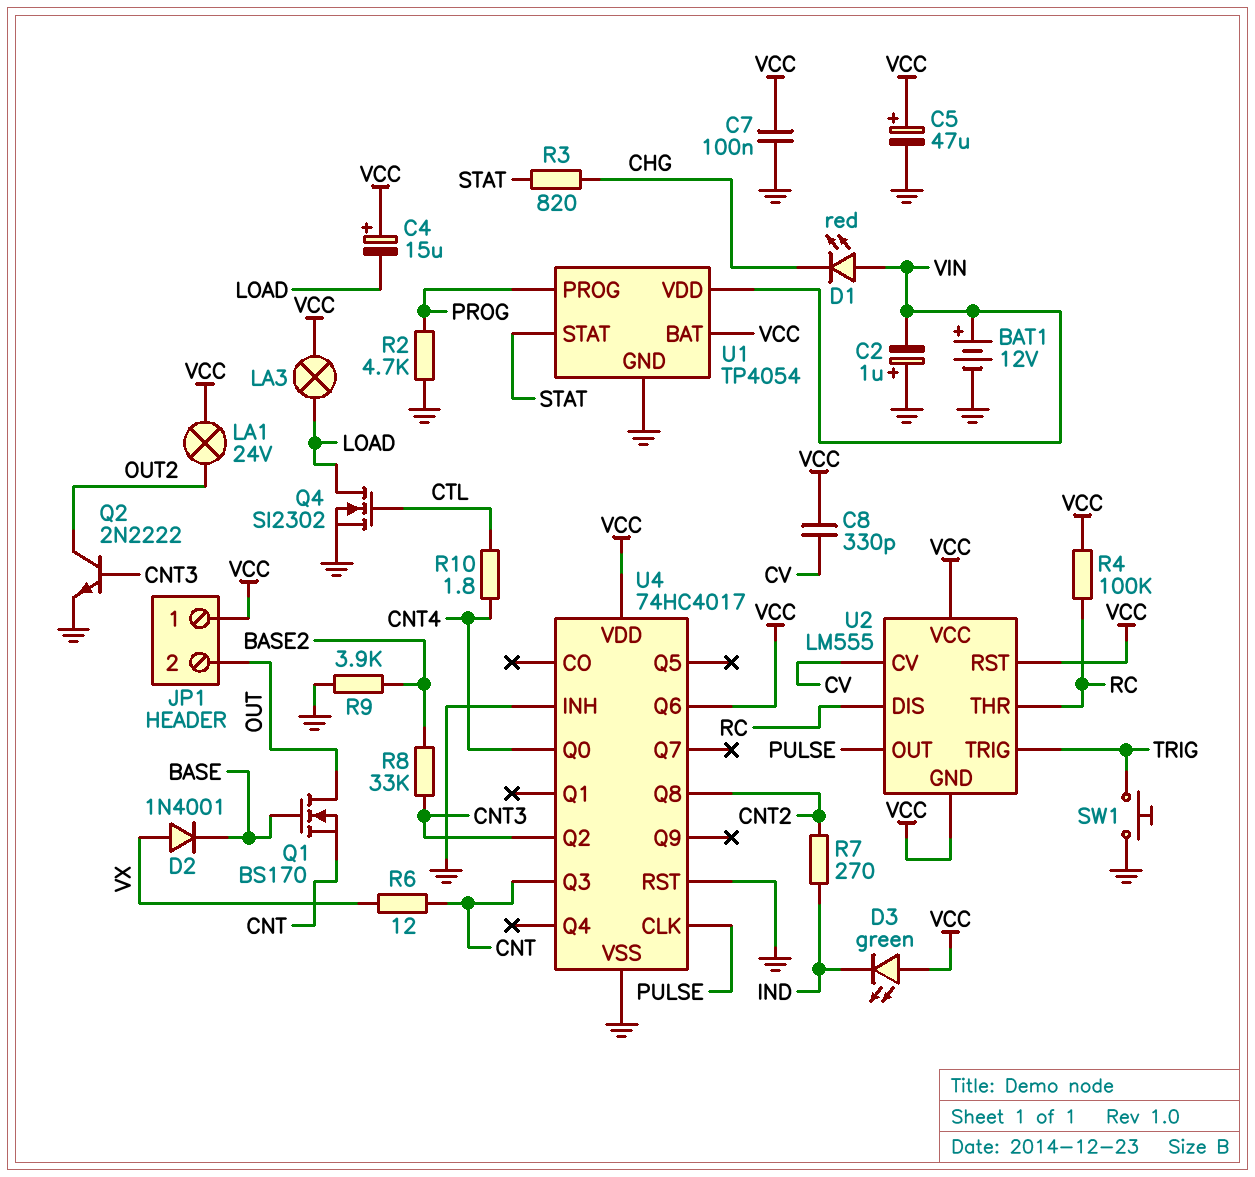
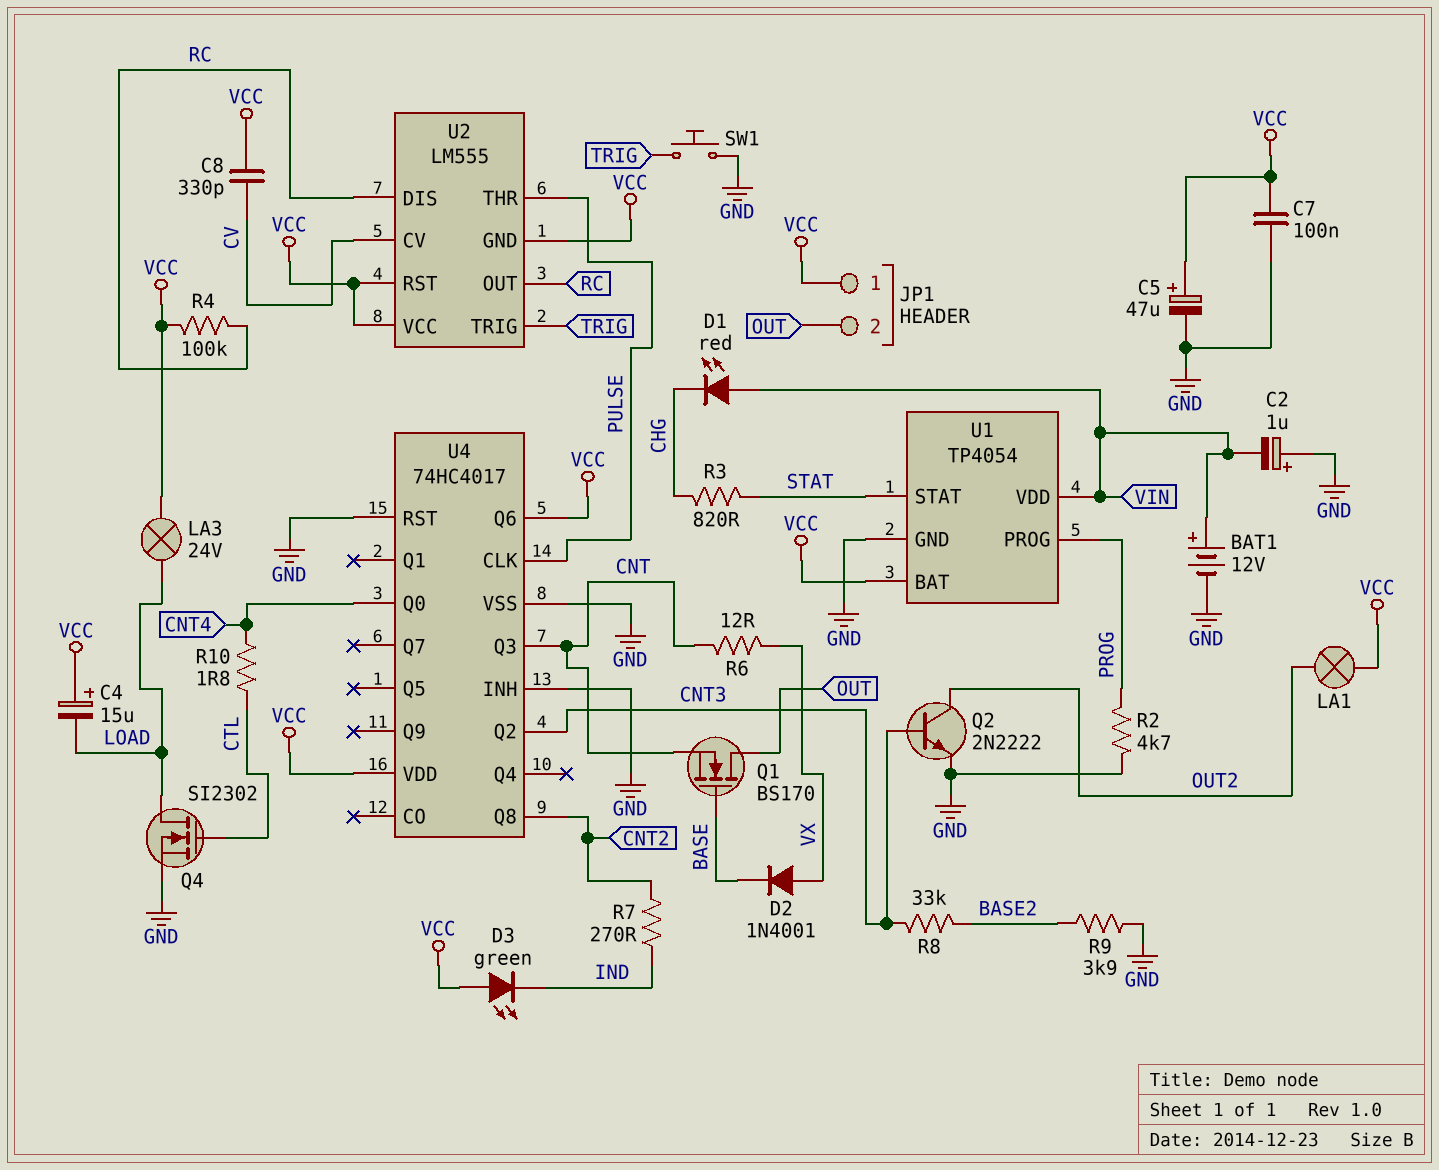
LA1: lamp 24V (OUT2, VCC) -> lamp (OUT2, VCC)
LA3: lamp (LOAD, VCC) -> lamp 24V (LOAD, VCC)
U2 pin OUT: PULSE -> RC
U2 pin THR: RC -> PULSE

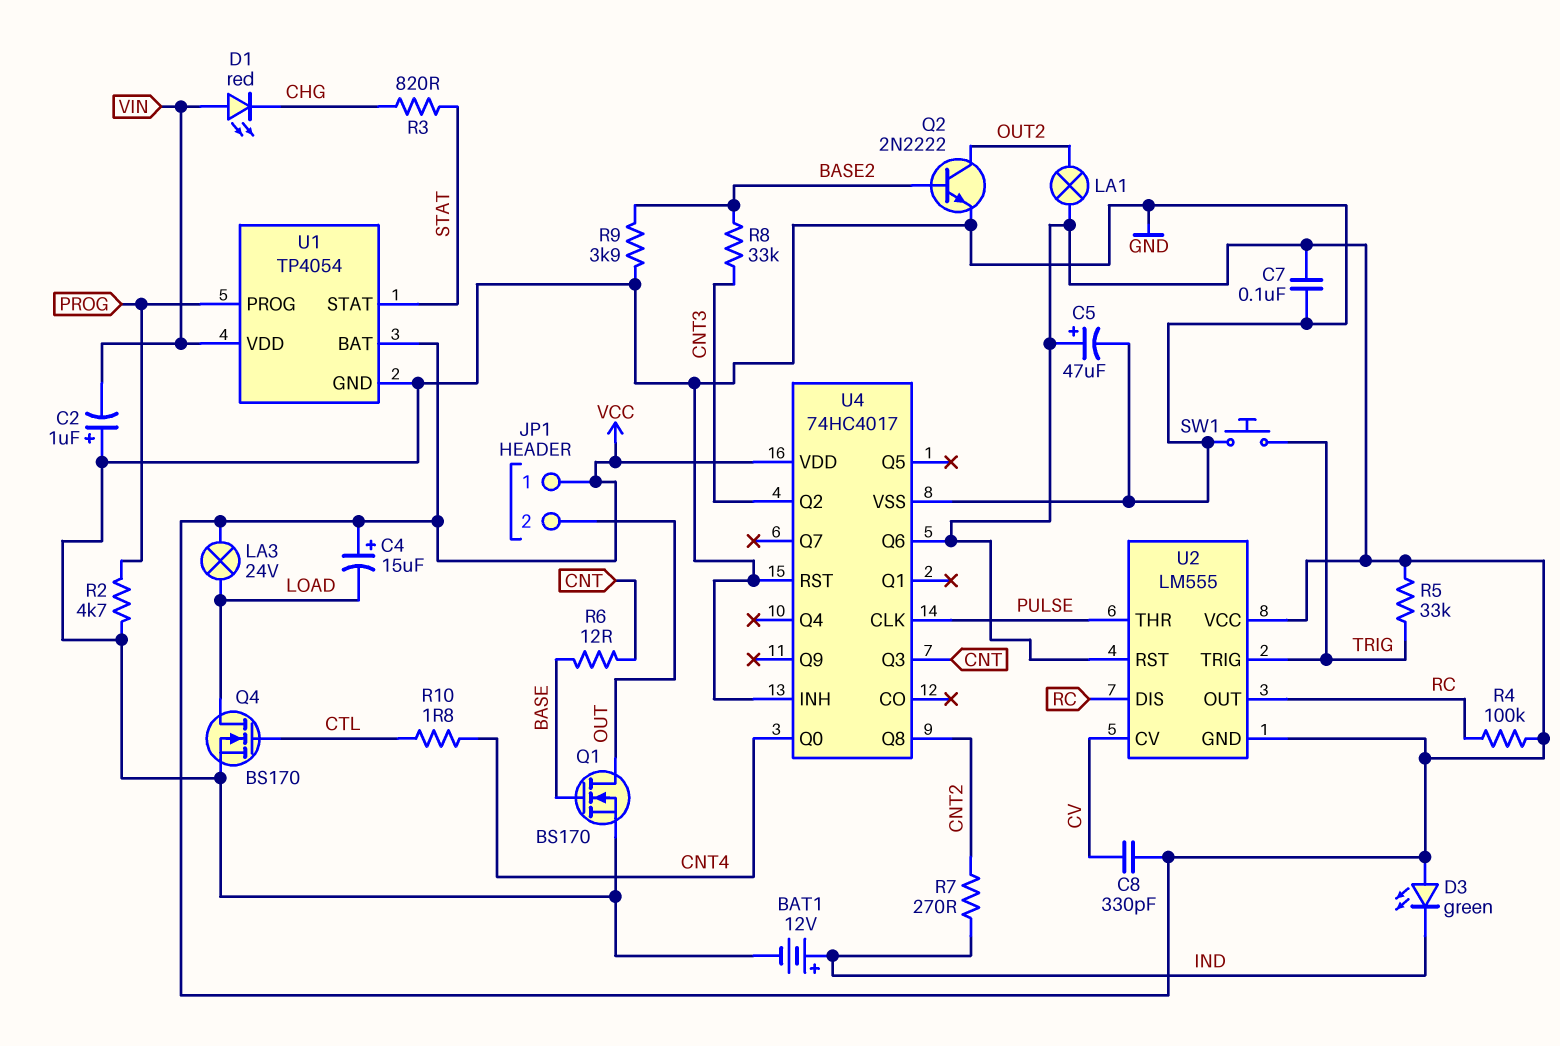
BAT1: 12V (plus VIN, minus GND) -> 12V (plus IND, minus GND)
D2: diode 1N4001 (A VX, K BASE) -> none
Q1: NMOS BS170 (G BASE, D OUT, S CNT) -> NMOS BS170 (G BASE, D OUT, S GND)
Q2: NPN 2N2222 (B CNT3, C OUT2, E GND) -> NPN 2N2222 (B BASE2, C OUT2, E GND)
Q4: NMOS SI2302 (G CTL, D LOAD, S GND) -> NMOS BS170 (G CTL, D LOAD, S GND)
R5: none -> 33k (TRIG, VCC)
R6: 12 (CNT, VX) -> 12 (BASE, CNT)

